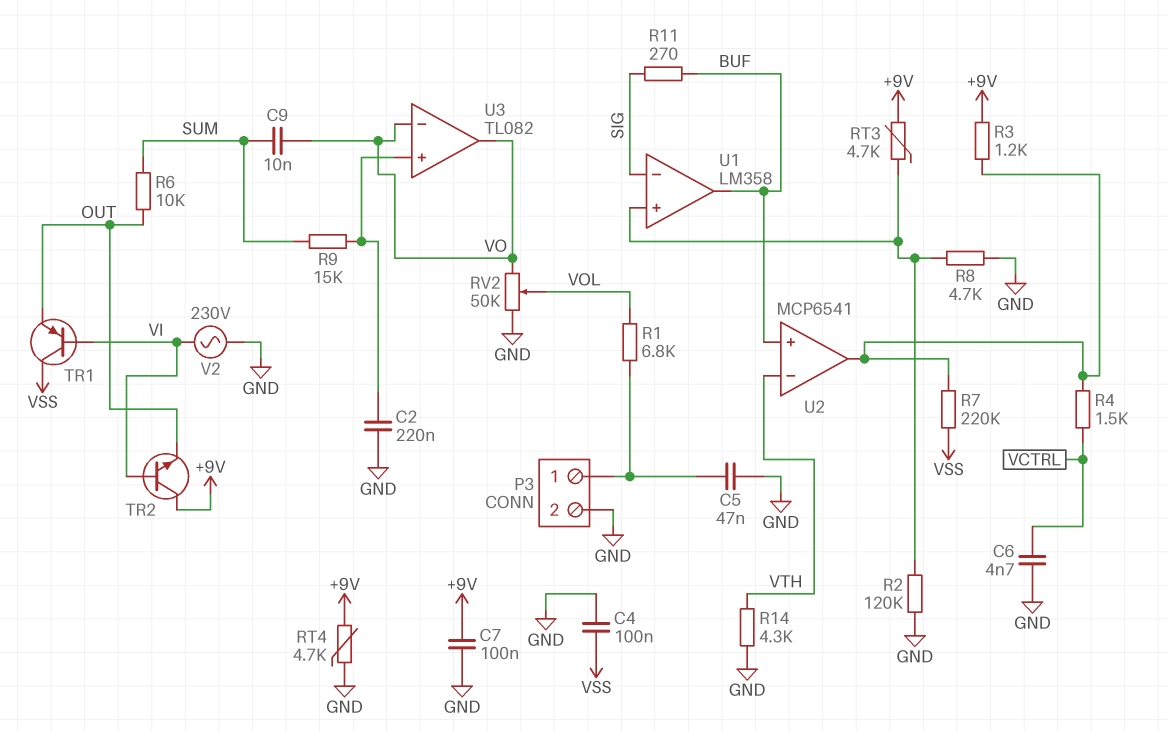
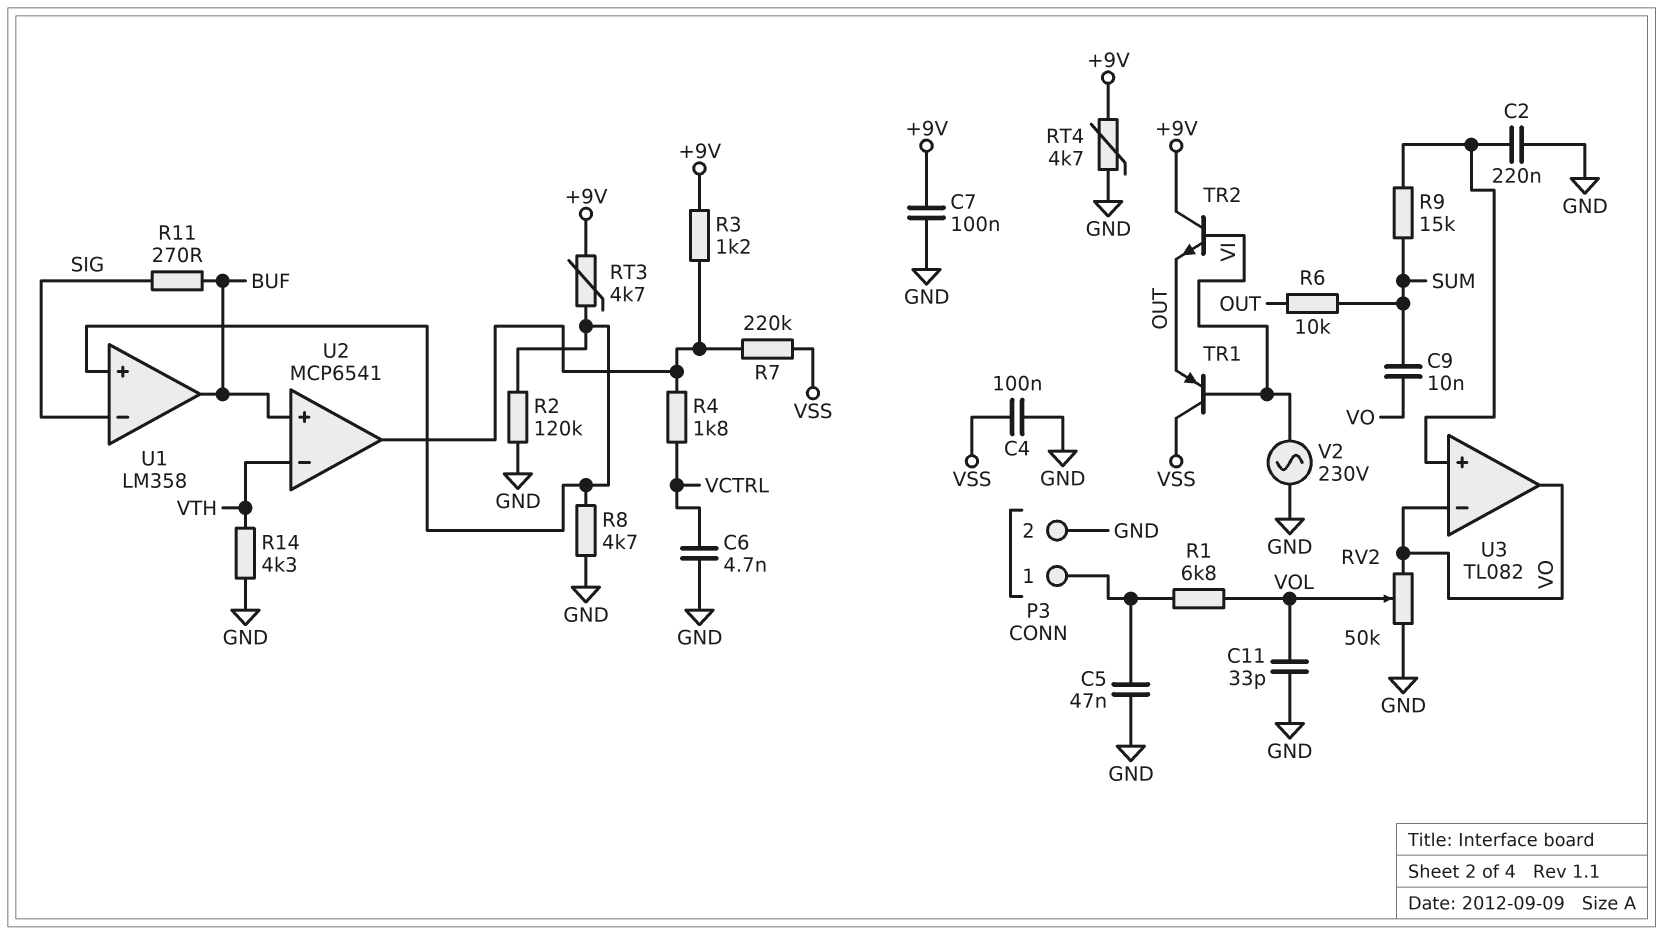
C11: none -> 33pF (GND, VOL)
R4: 1.5k (U2/out, VCTRL) -> 1.8k (U2/out, VCTRL)

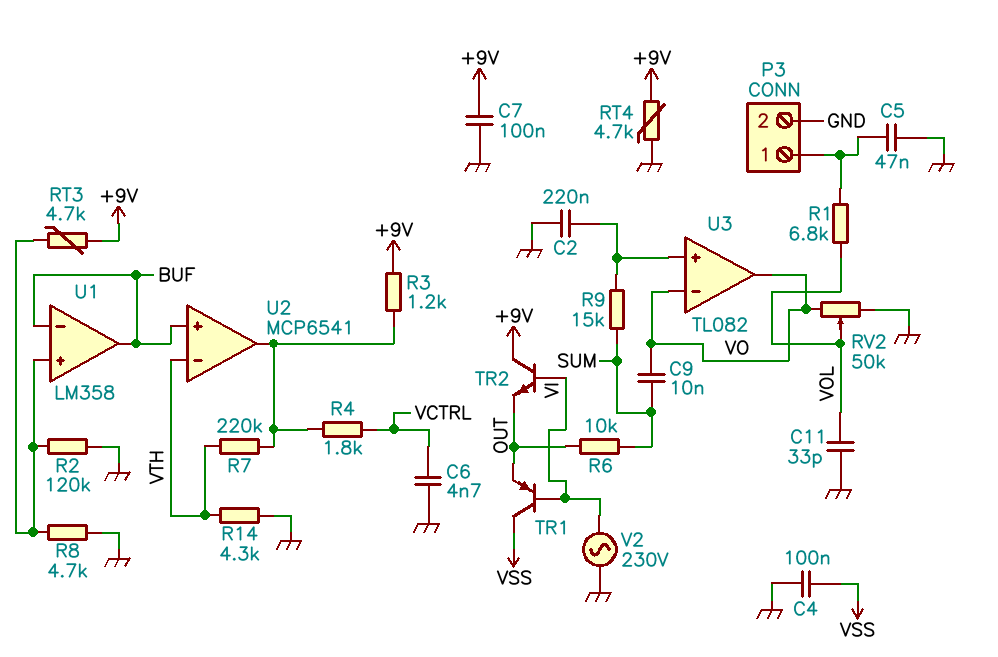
R7: 220k (U2/out, VSS) -> 220k (U2/out, VTH)
R11: 270 (BUF, SIG) -> none
U1 pin in-: SIG -> BUF

